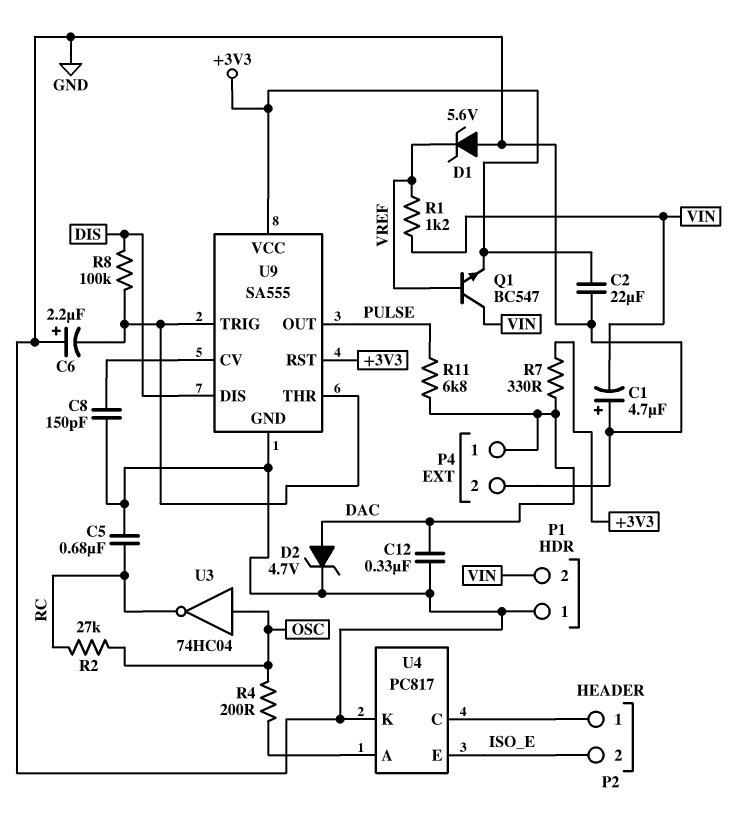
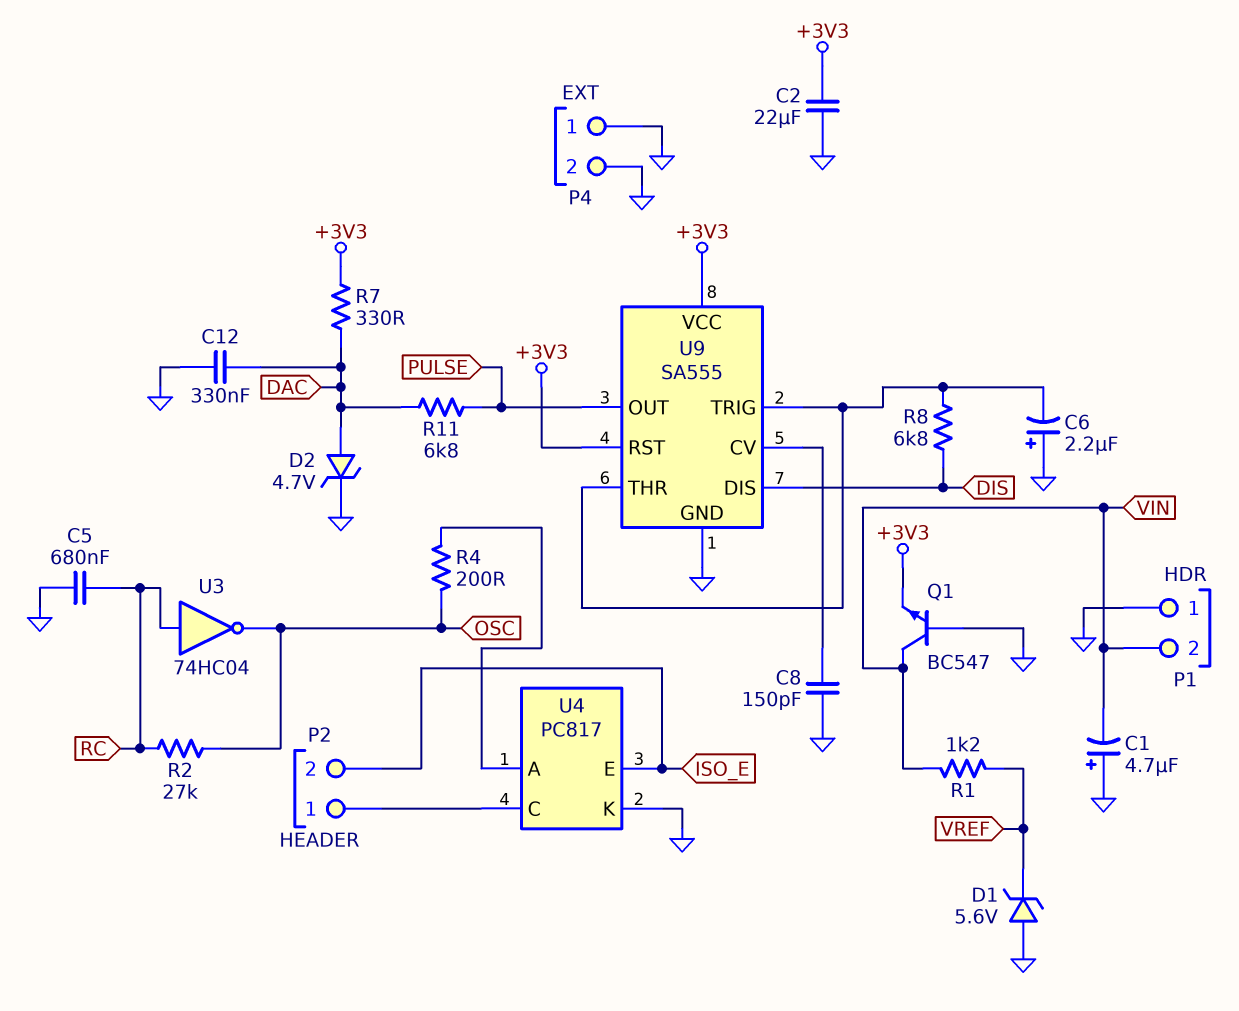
P4 pin 1: DAC -> GND
Q1: NPN BC547 (B VREF, C VIN, E +3V3) -> NPN BC547 (B GND, C VIN, E +3V3)
R8: 100k (DIS, U9/THR) -> 6.8k (DIS, U9/THR)
U3: NOT 74HC04 (in OSC, out RC) -> NOT 74HC04 (in RC, out OSC)

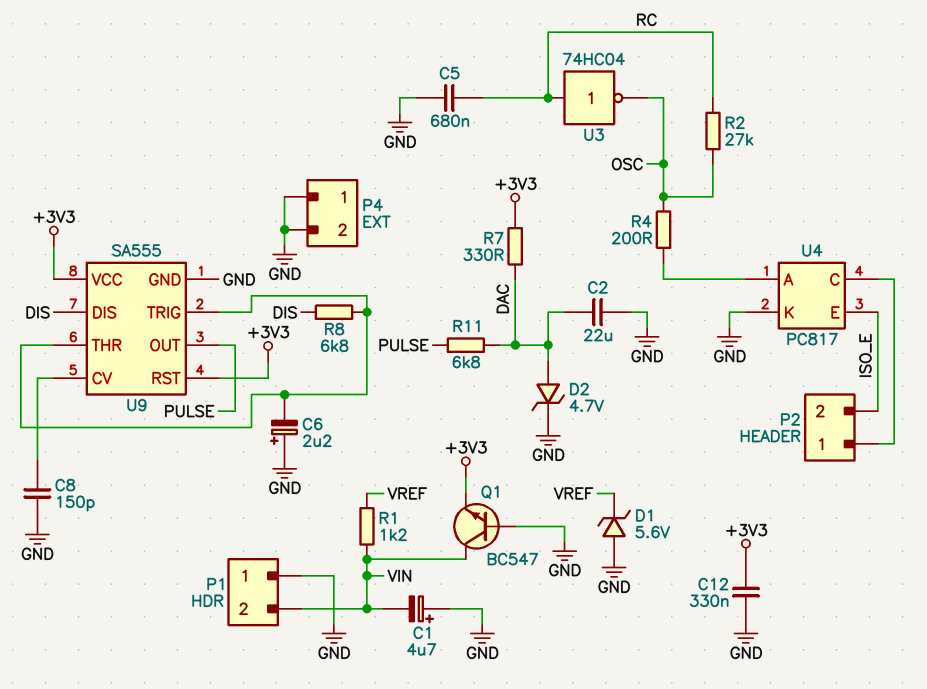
C2: 22uF (+3V3, GND) -> 22uF (DAC, GND)
C12: 330nF (DAC, GND) -> 330nF (+3V3, GND)

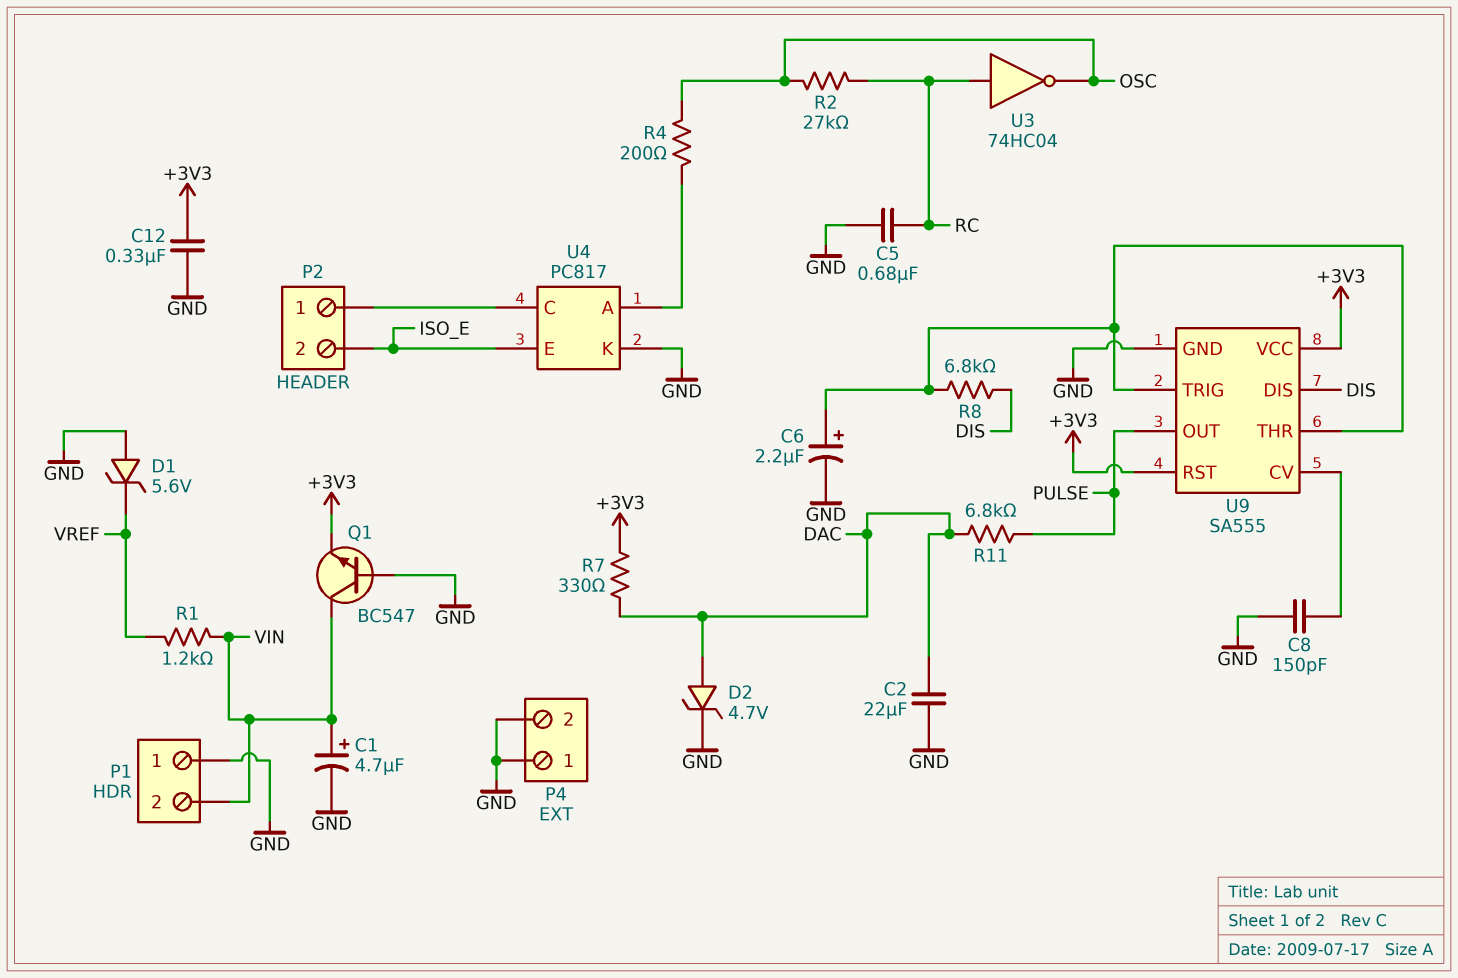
C1: 4.7uF (plus GND, minus VIN) -> 4.7uF (plus VIN, minus GND)
C6: 2.2uF (plus GND, minus U9/THR) -> 2.2uF (plus U9/THR, minus GND)

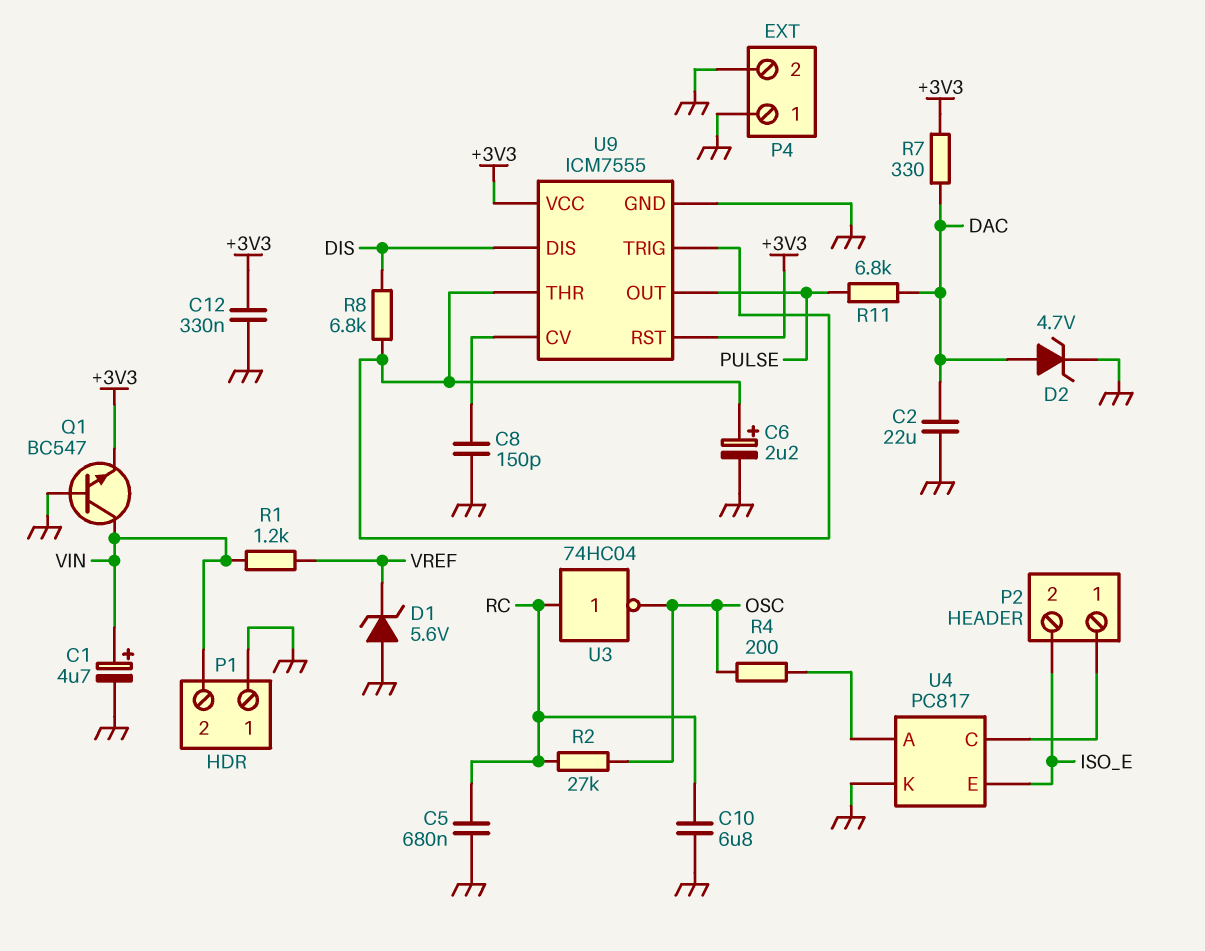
C10: none -> 6.8uF (GND, RC)
U9: SA555 -> ICM7555

